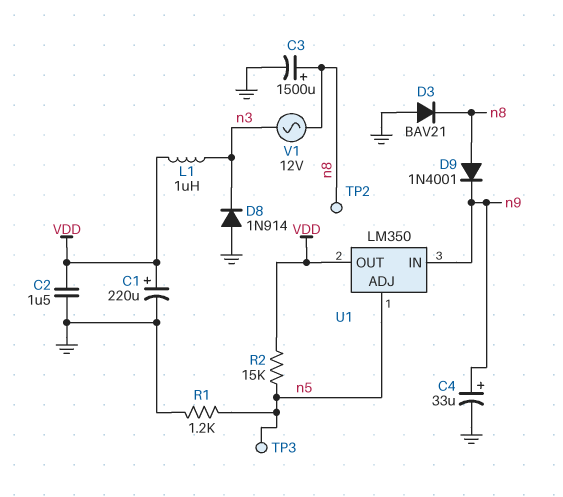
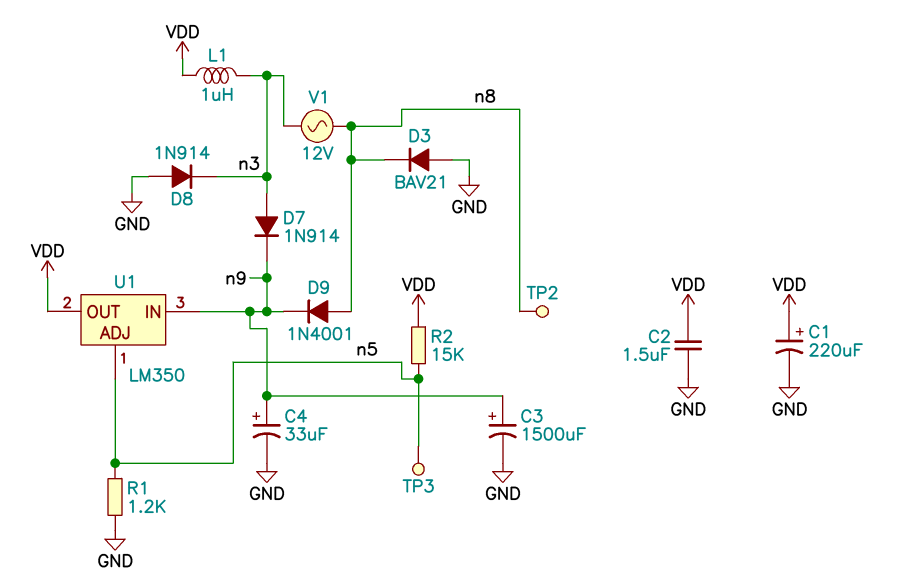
C3: 1500uF (plus n8, minus GND) -> 1500uF (plus n9, minus GND)
D7: none -> diode 1N914 (A n3, K n9)

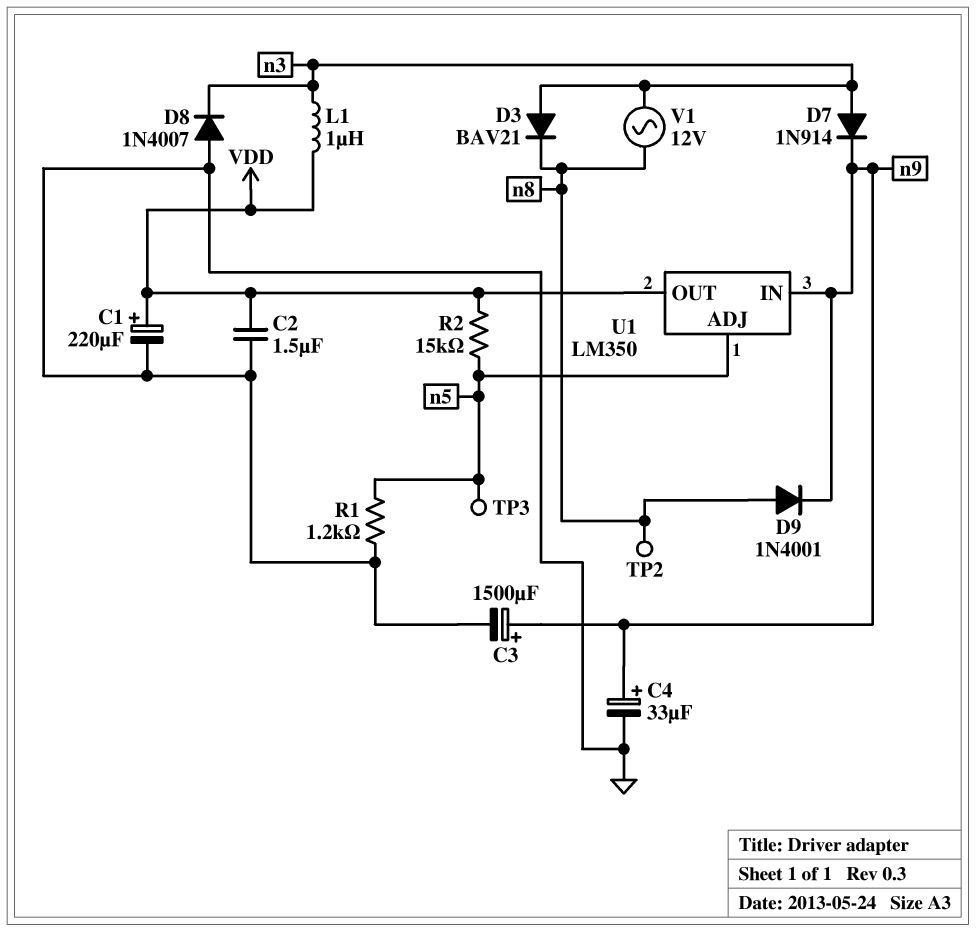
D3: diode BAV21 (A GND, K n8) -> diode BAV21 (A n3, K n8)
D8: diode 1N914 (A GND, K n3) -> diode 1N4007 (A GND, K n3)

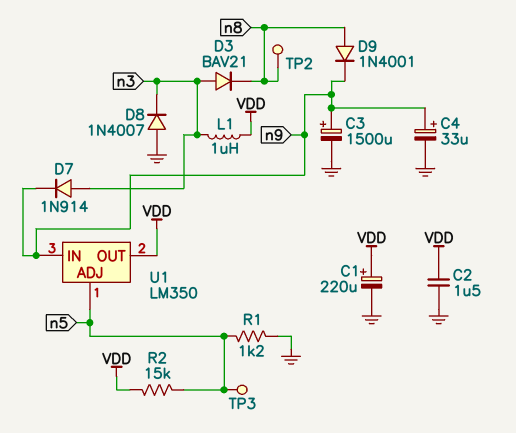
V1: AC 12V (n3, n8) -> none

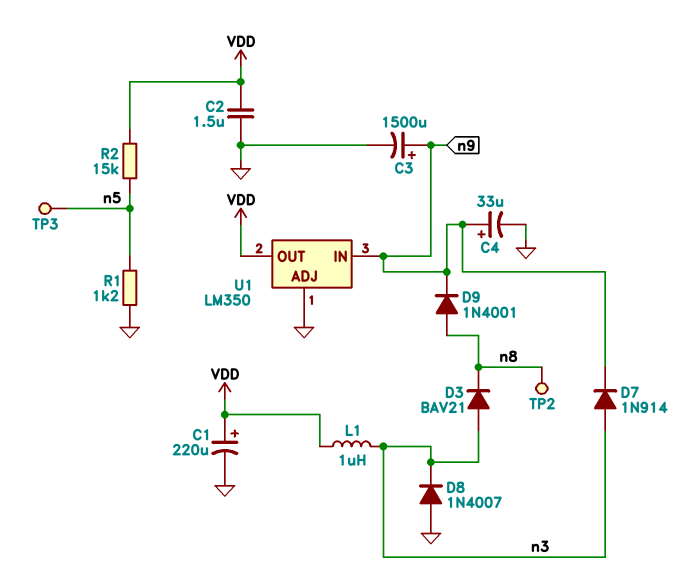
U1 pin ADJ: n5 -> GND

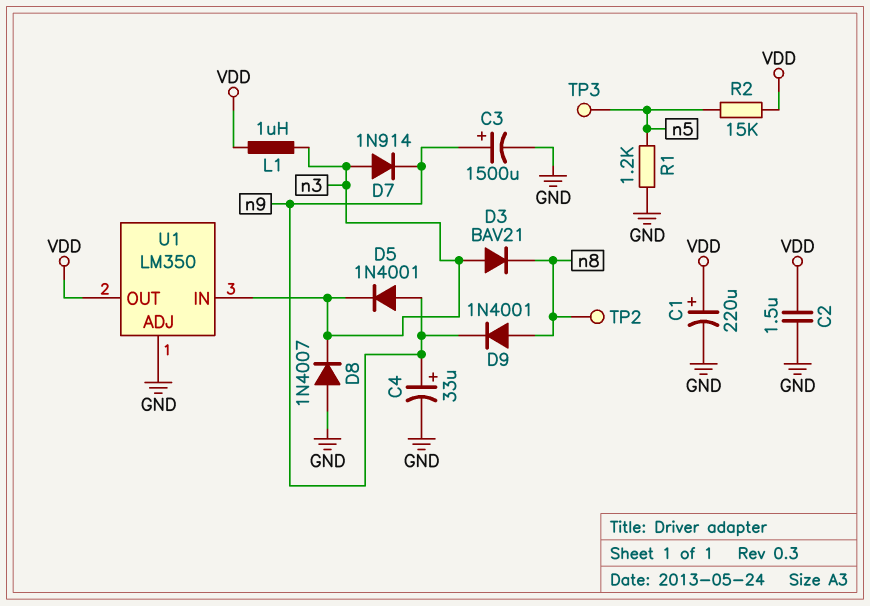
D5: none -> diode 1N4001 (A n9, K n3)
U1 pin IN: n9 -> n3

